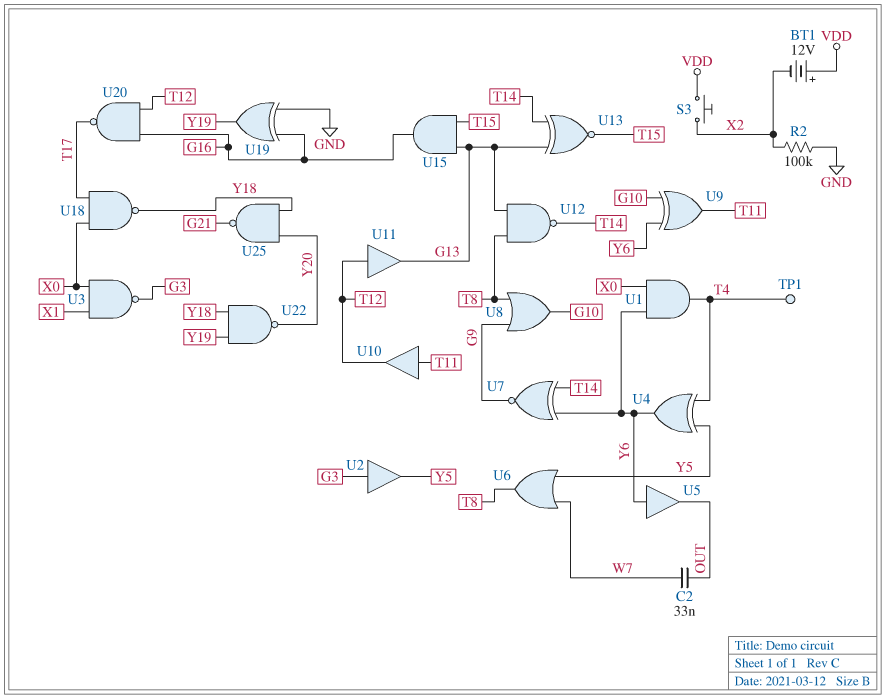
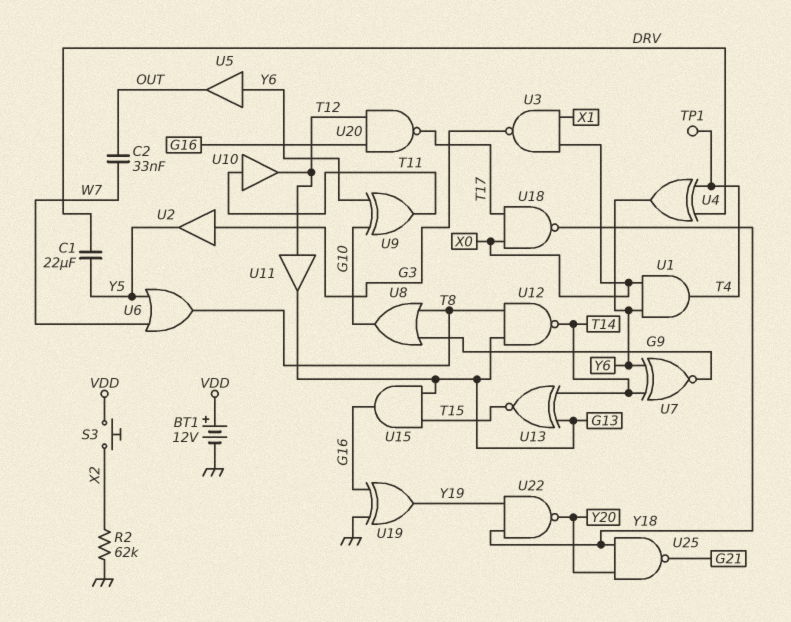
BT1: 12V (plus VDD, minus X2) -> 12V (plus VDD, minus GND)
C1: none -> 22uF (DRV, Y5)
R2: 100k (GND, X2) -> 62k (GND, X2)
U4: XOR (in T4, in Y5, out Y6) -> XOR (in DRV, in T4, out Y6)

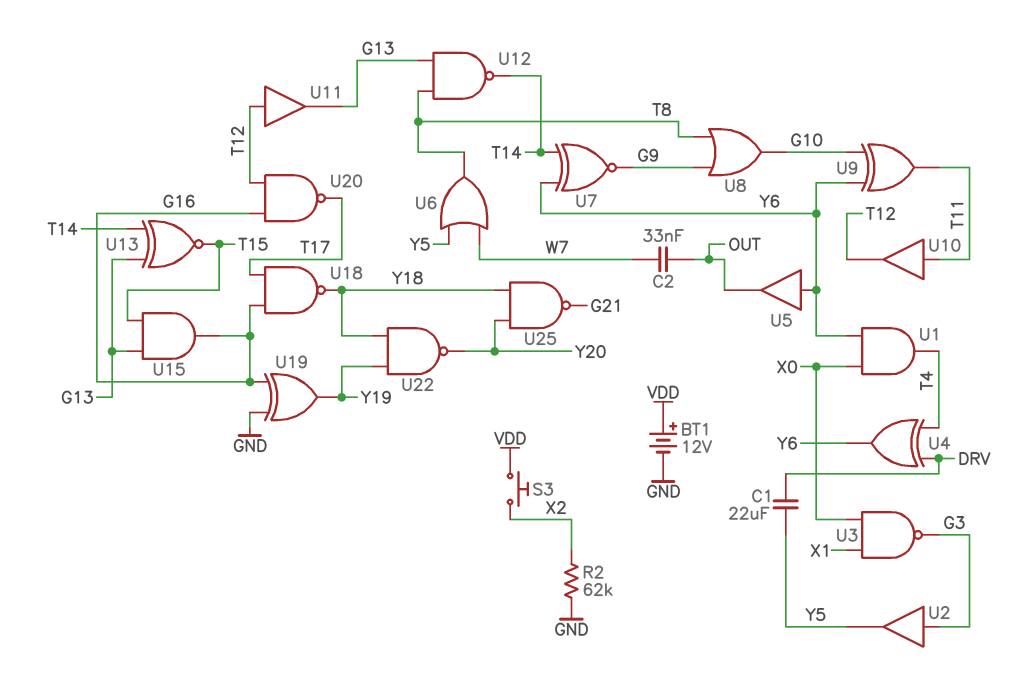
TP1: test point (T4) -> none
U18: NAND (in T17, in X0, out Y18) -> NAND (in G16, in T17, out Y18)

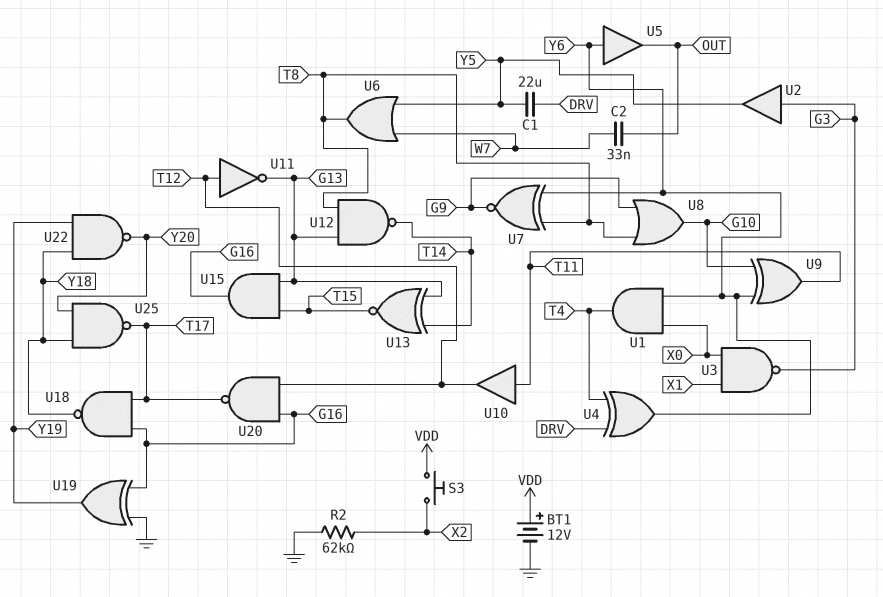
U7: XNOR (in T14, in Y6, out G9) -> XNOR (in T8, in Y6, out G9)
U11: buffer (in T12, out G13) -> NOT (in T12, out G13)
U25: NAND (in Y18, in Y20, out G21) -> NAND (in Y18, in Y20, out T17)

